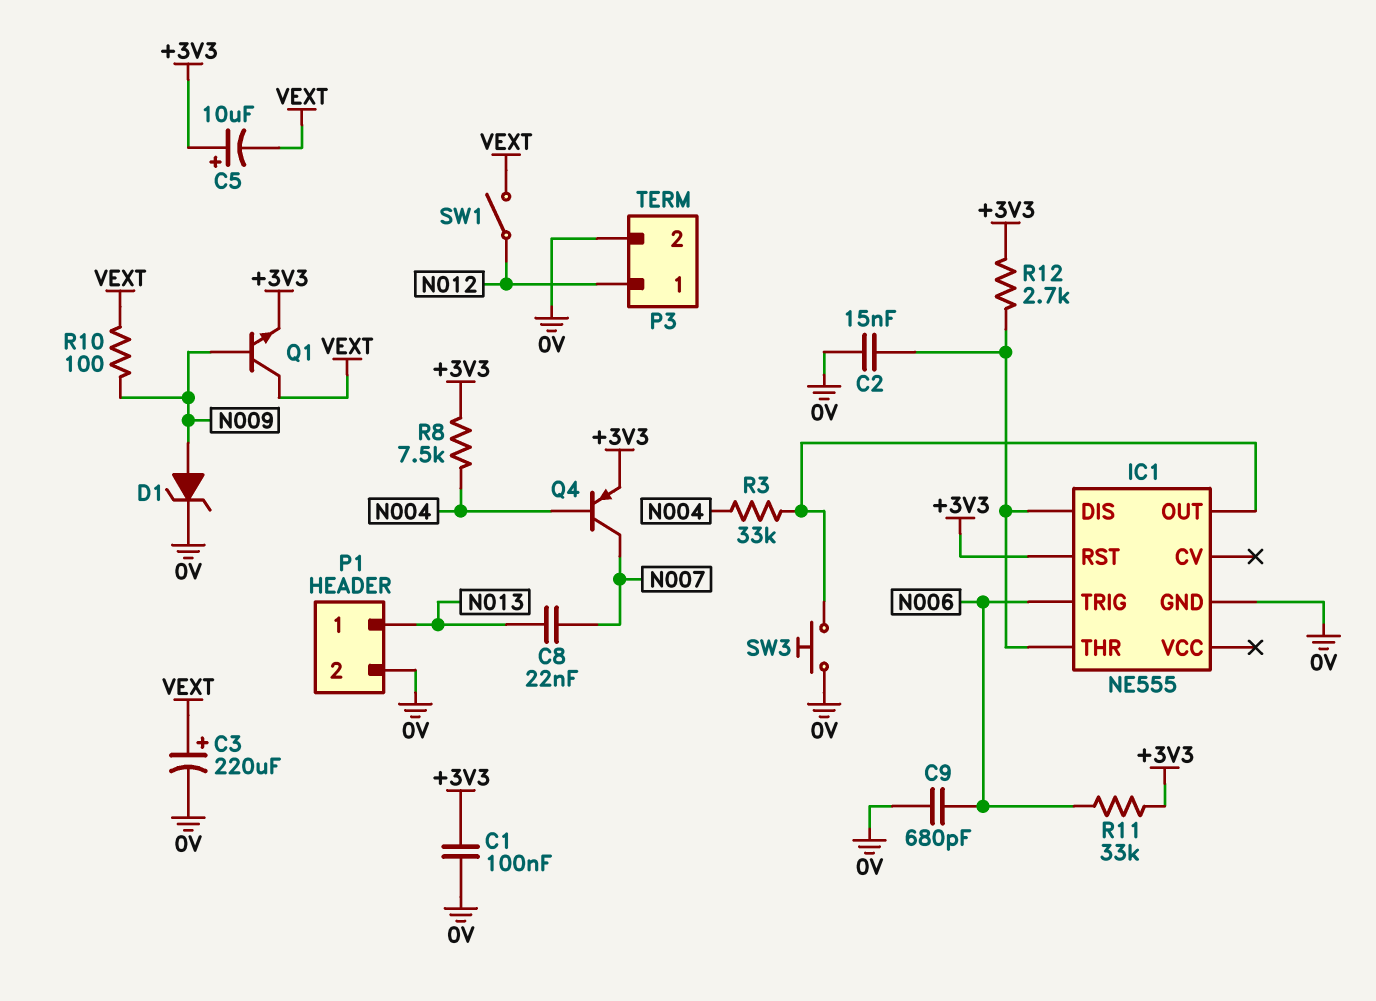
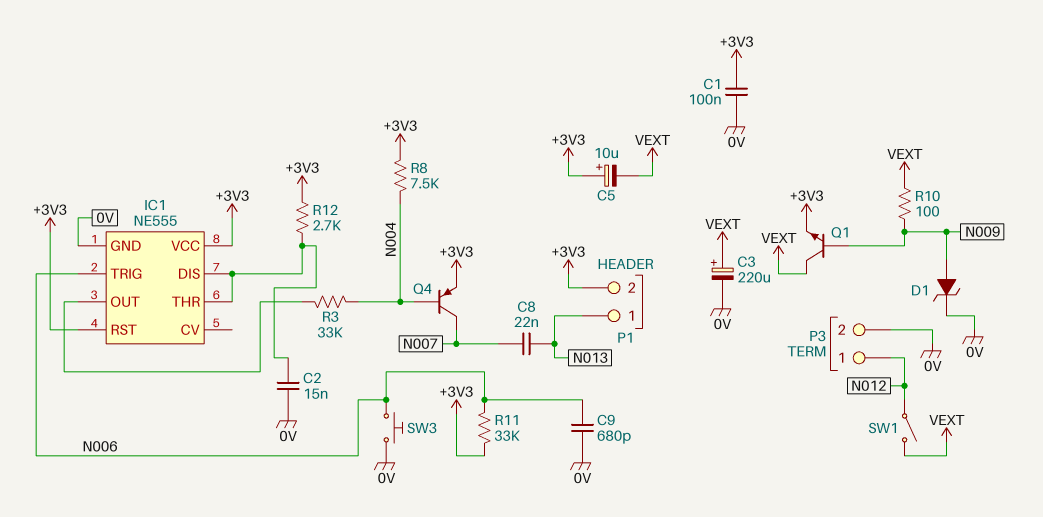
IC1 pin VCC: none -> +3V3
P1 pin 2: 0V -> +3V3
SW3: button (0V, IC1/OUT) -> button (0V, N006)

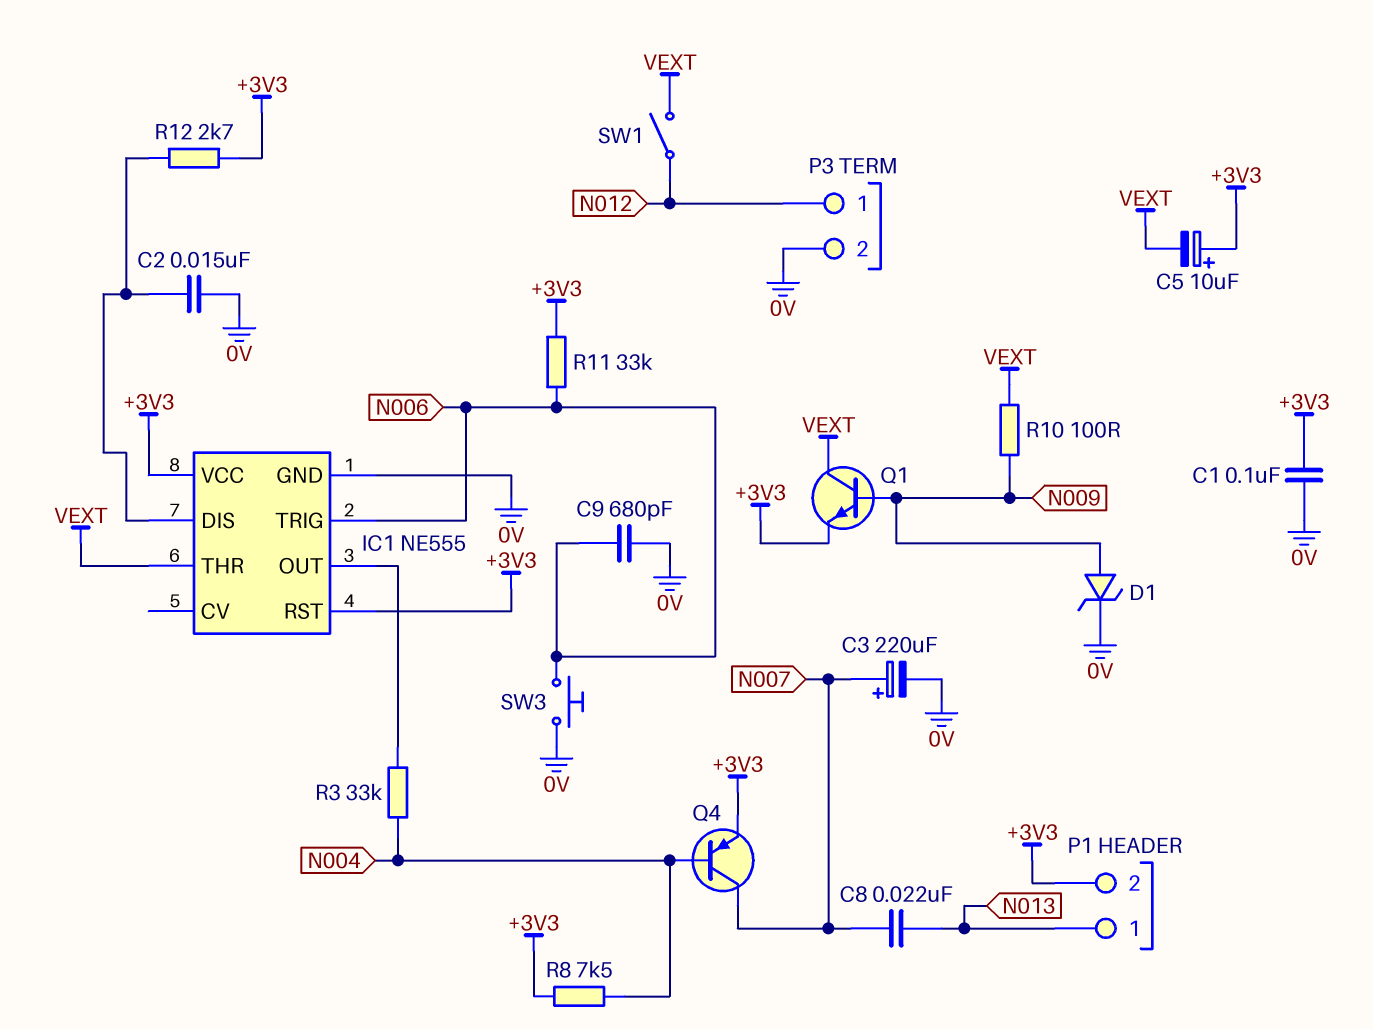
C3: 220uF (plus VEXT, minus 0V) -> 220uF (plus N007, minus 0V)
IC1 pin THR: IC1/DIS -> VEXT

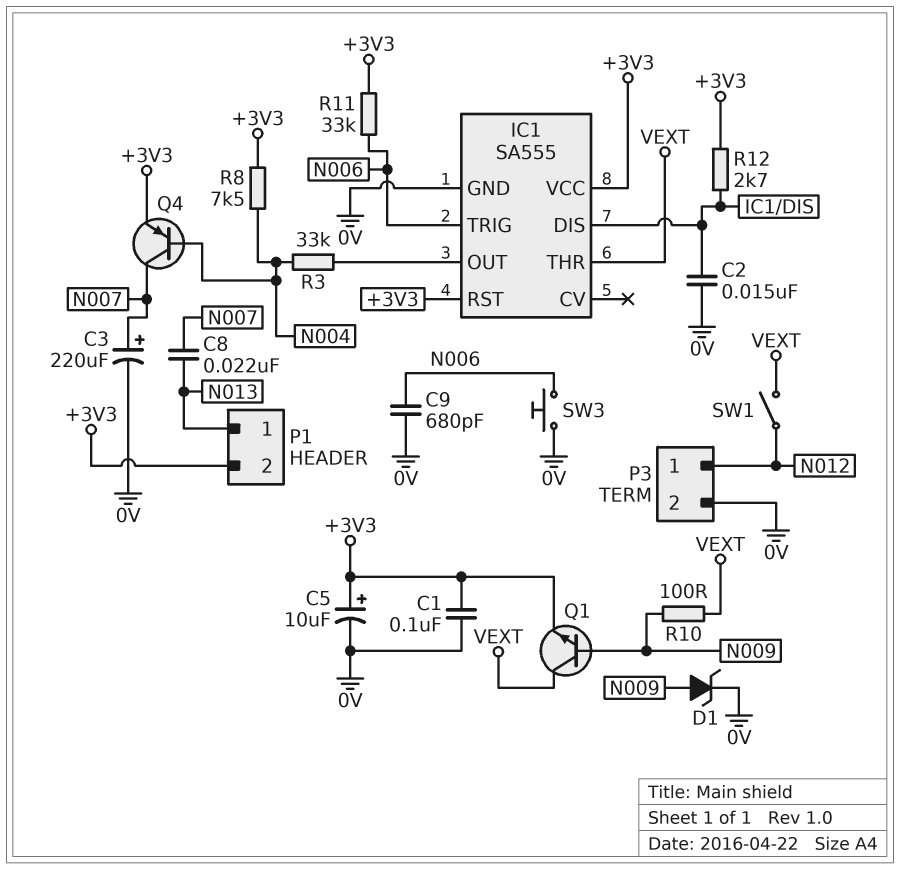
C5: 10uF (plus +3V3, minus VEXT) -> 10uF (plus +3V3, minus 0V)
IC1: NE555 -> SA555

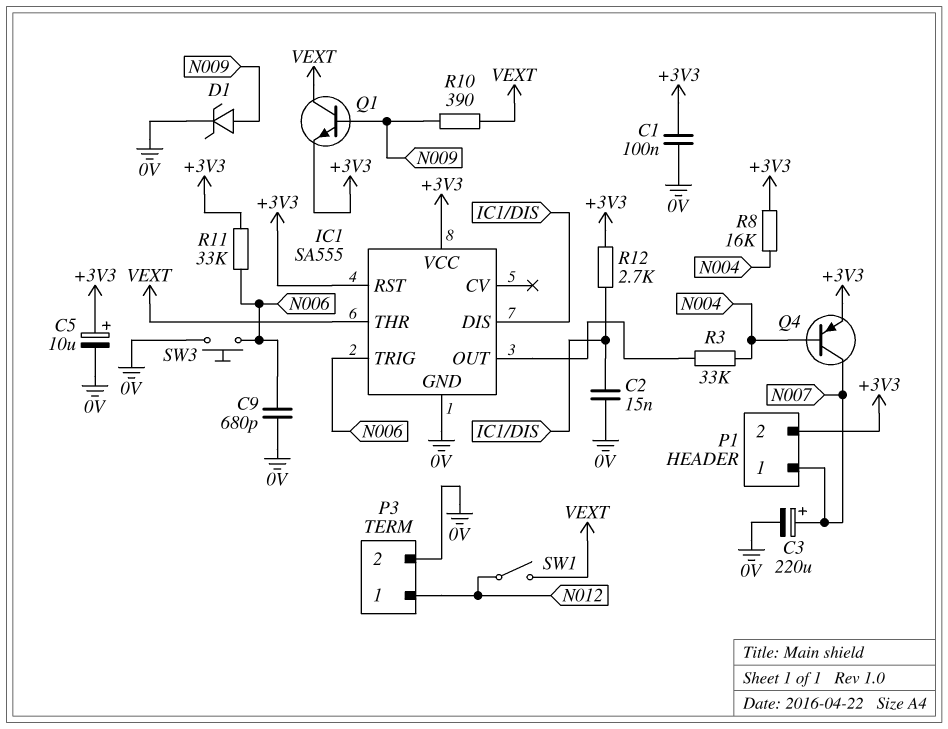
C8: 22nF (N007, N013) -> none
P1 pin 1: N013 -> N007
R8: 7.5k (+3V3, N004) -> 16k (+3V3, N004)
R10: 100 (N009, VEXT) -> 390 (N009, VEXT)

